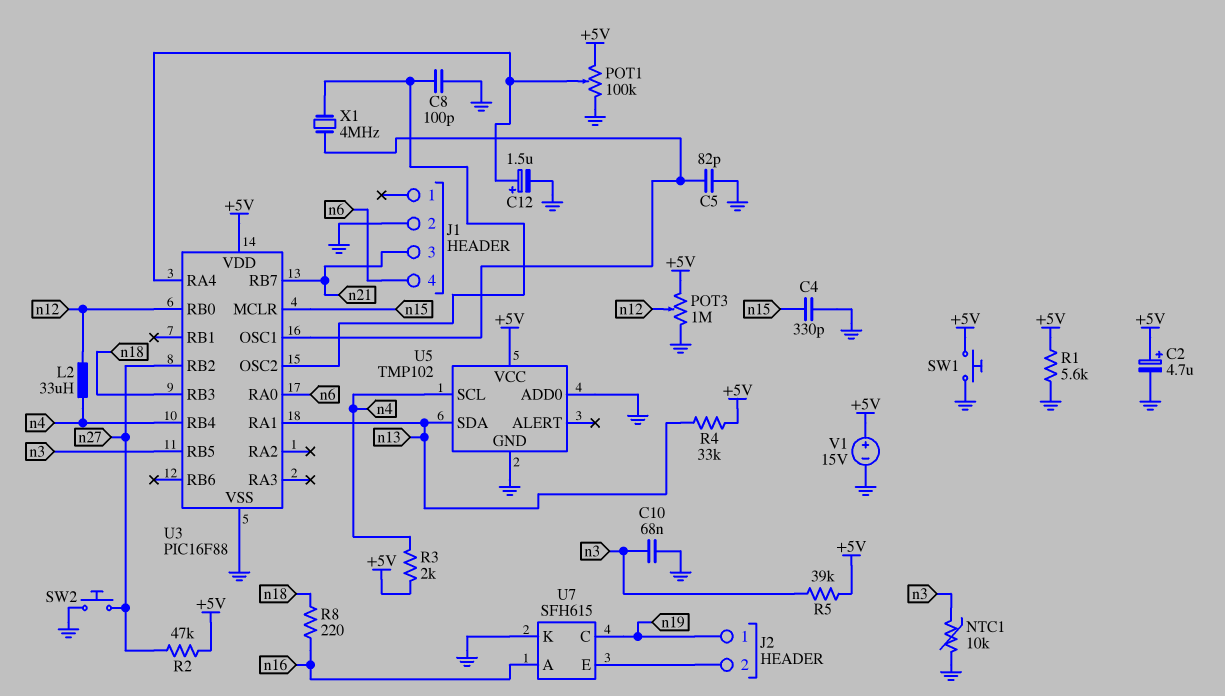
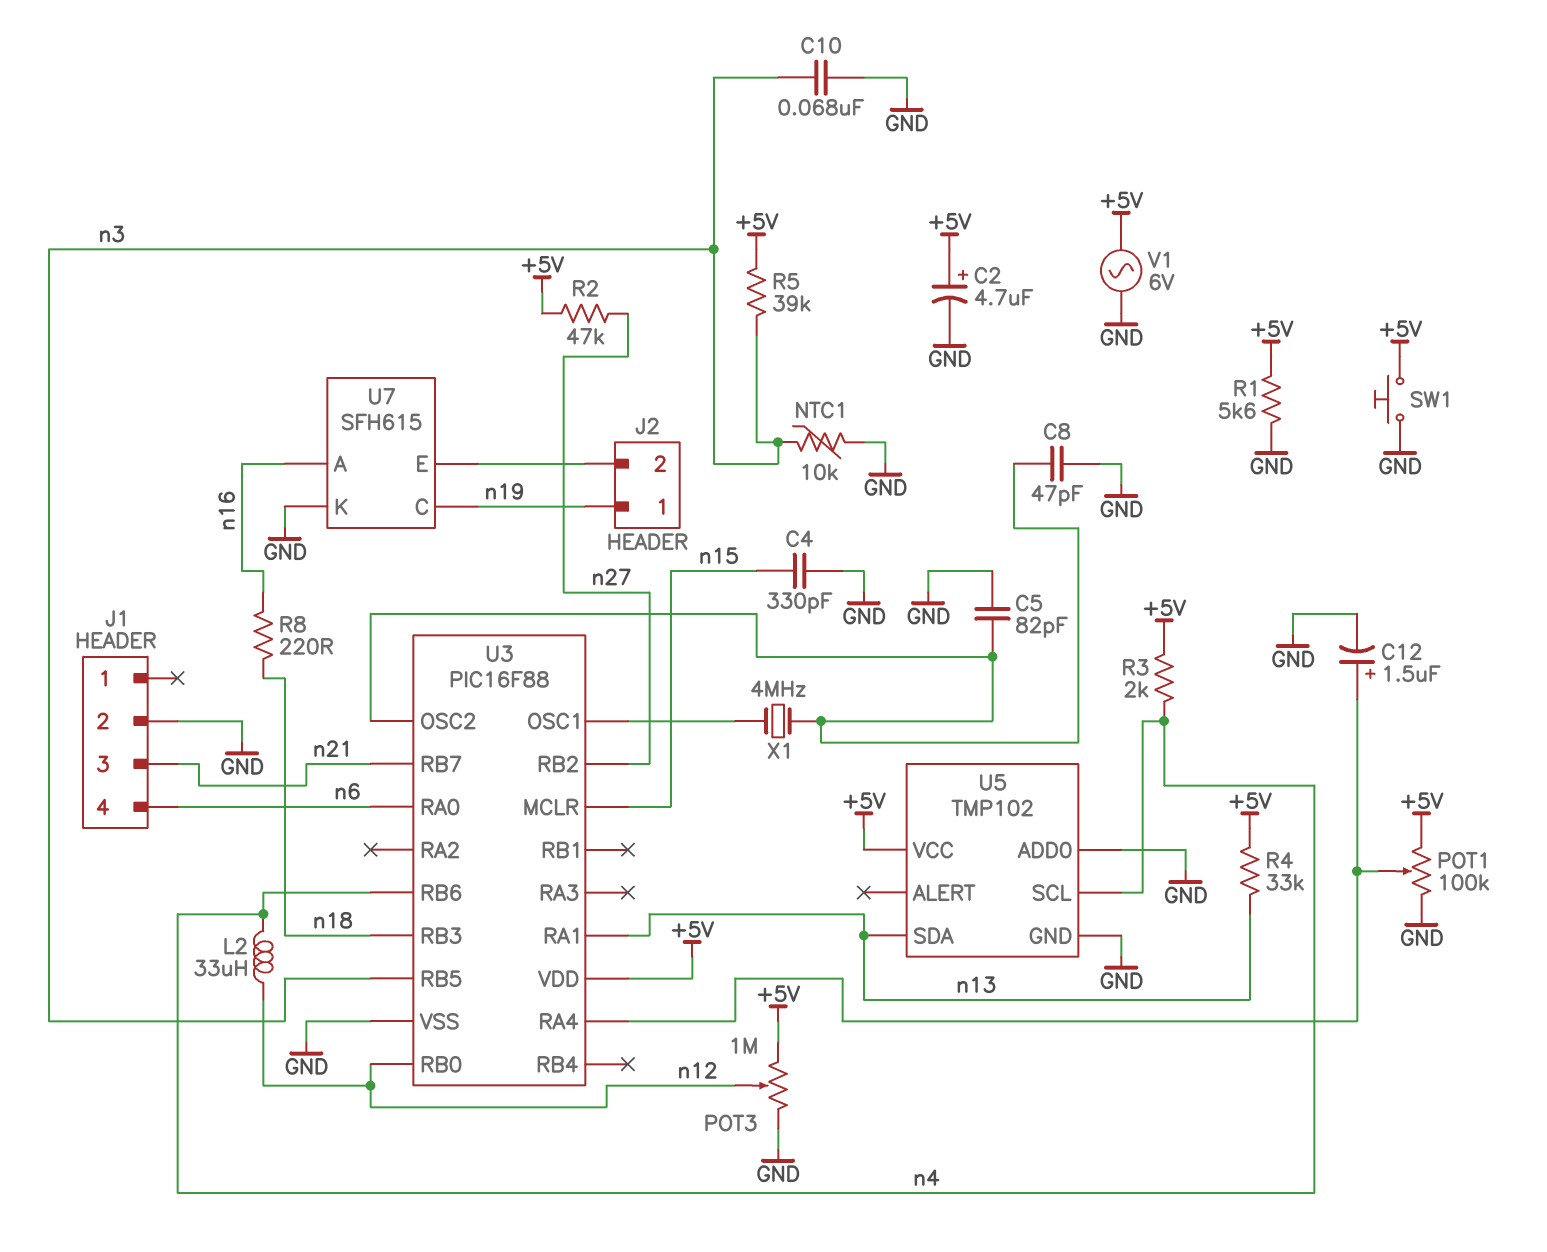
C5: 82pF (GND, U3/OSC1) -> 82pF (GND, U3/OSC2)
C8: 100pF (GND, U3/OSC2) -> 47pF (GND, U3/OSC2)
SW2: button (GND, n27) -> none
U3 pin RB4: n4 -> none
U3 pin RB6: none -> n4
V1: 15V (plus +5V, minus GND) -> AC 6V (+5V, GND)

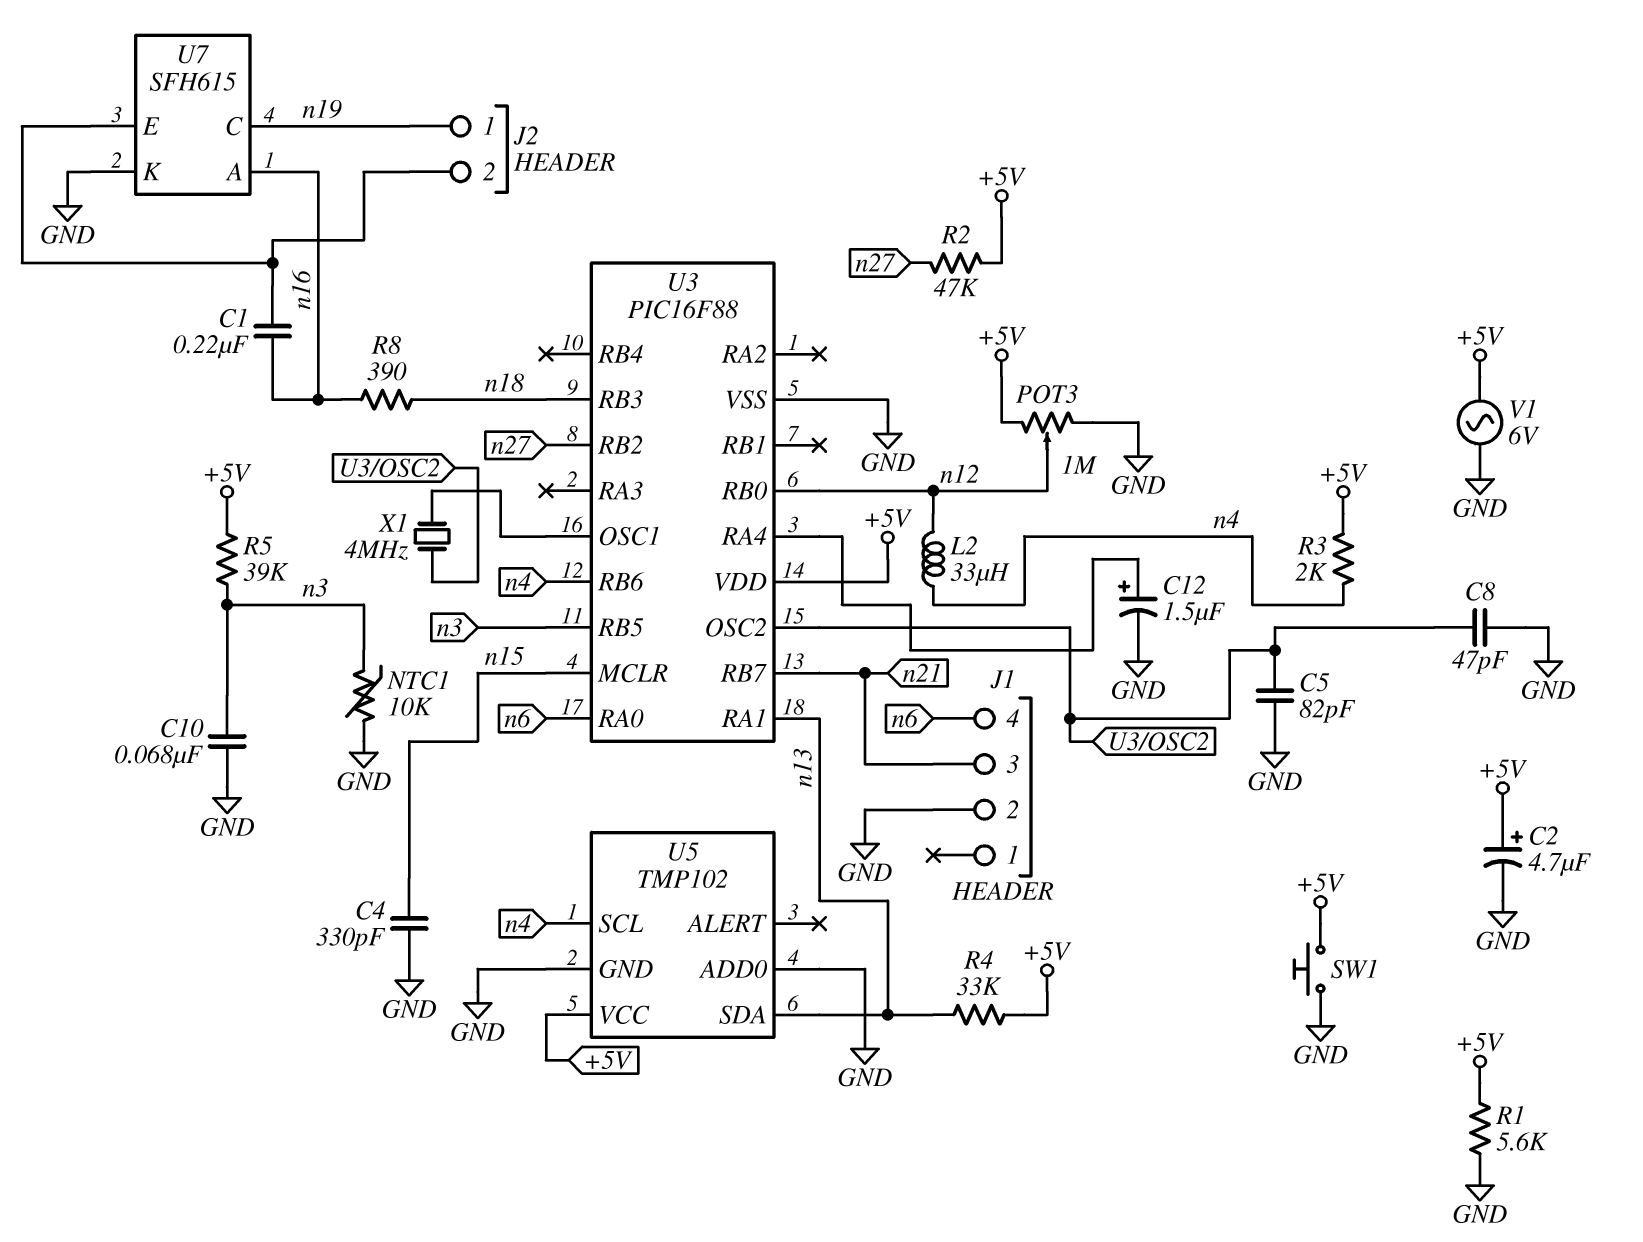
C1: none -> 220nF (J2/2, n16)
POT1: 100k (+5V, GND, wiper U3/RA4) -> none
R8: 220 (n16, n18) -> 390 (n16, n18)

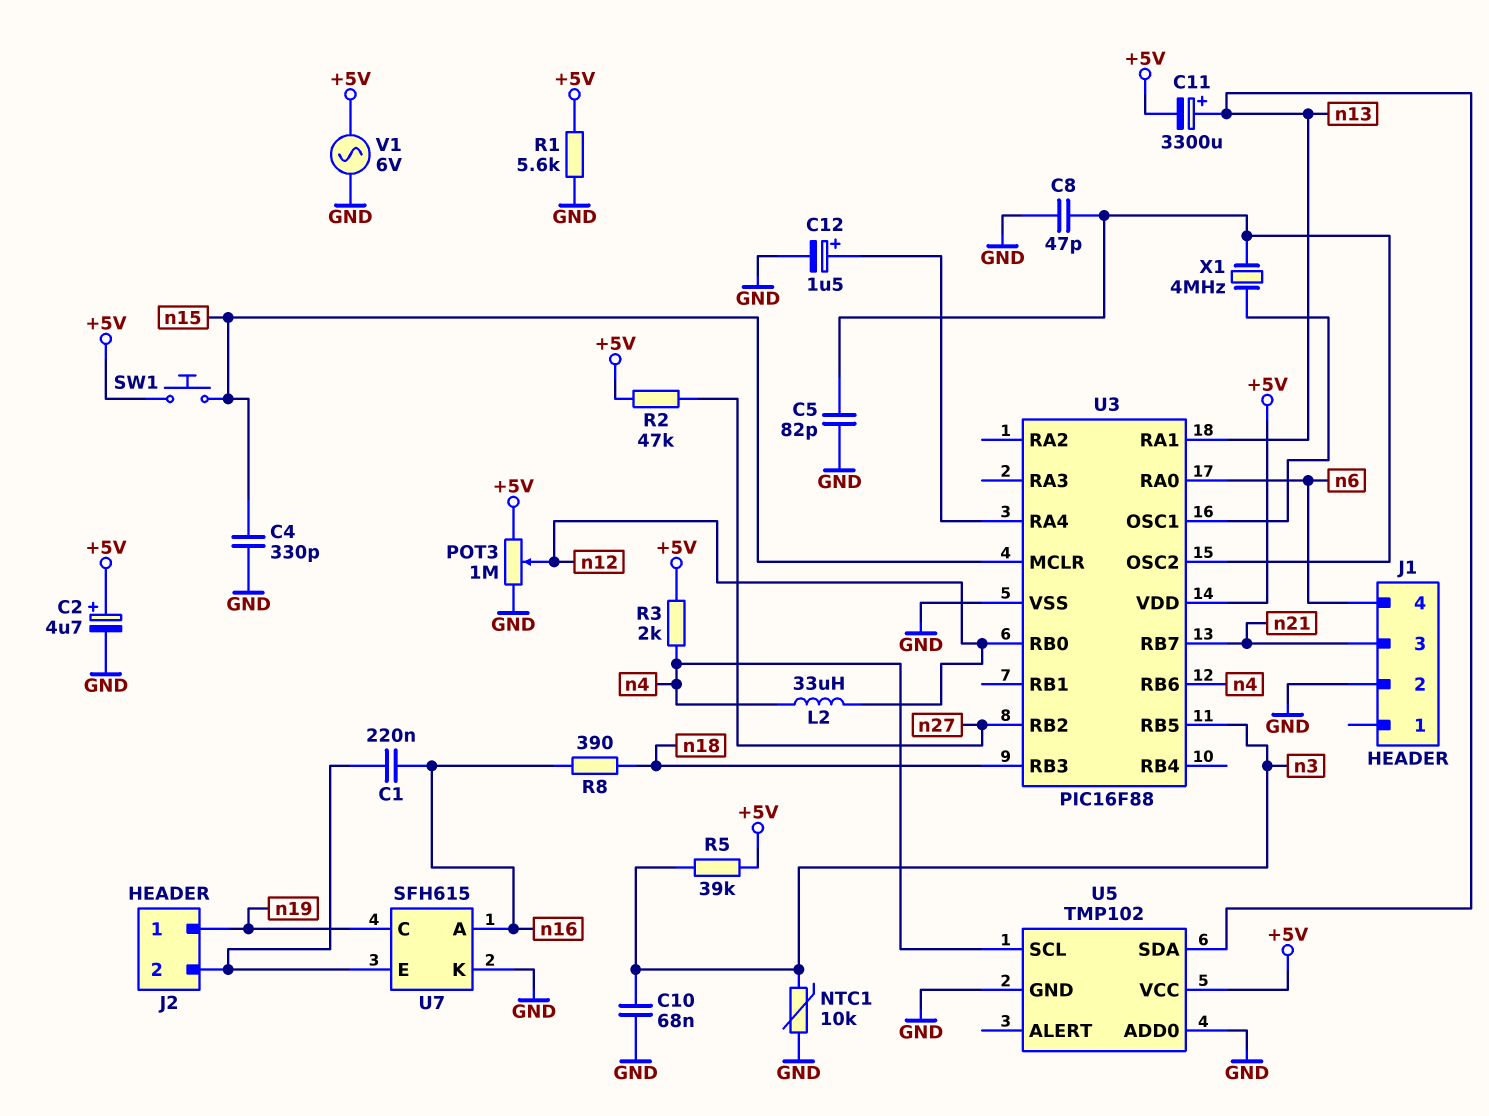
C11: none -> 3300uF (plus n13, minus +5V)
R4: 33k (+5V, n13) -> none
SW1: button (+5V, GND) -> button (+5V, n15)

